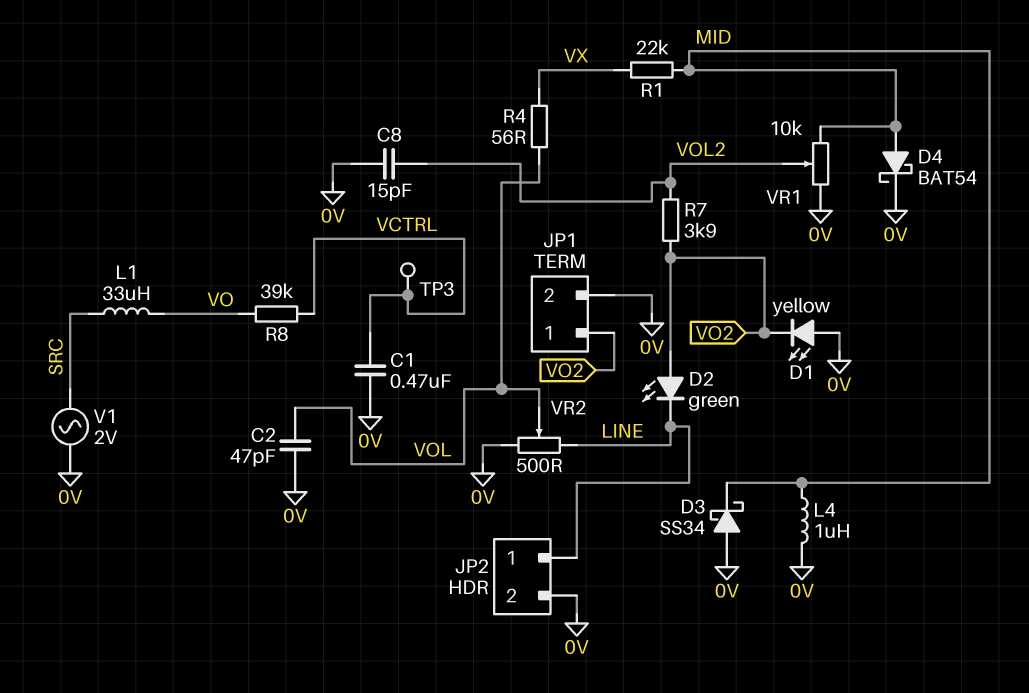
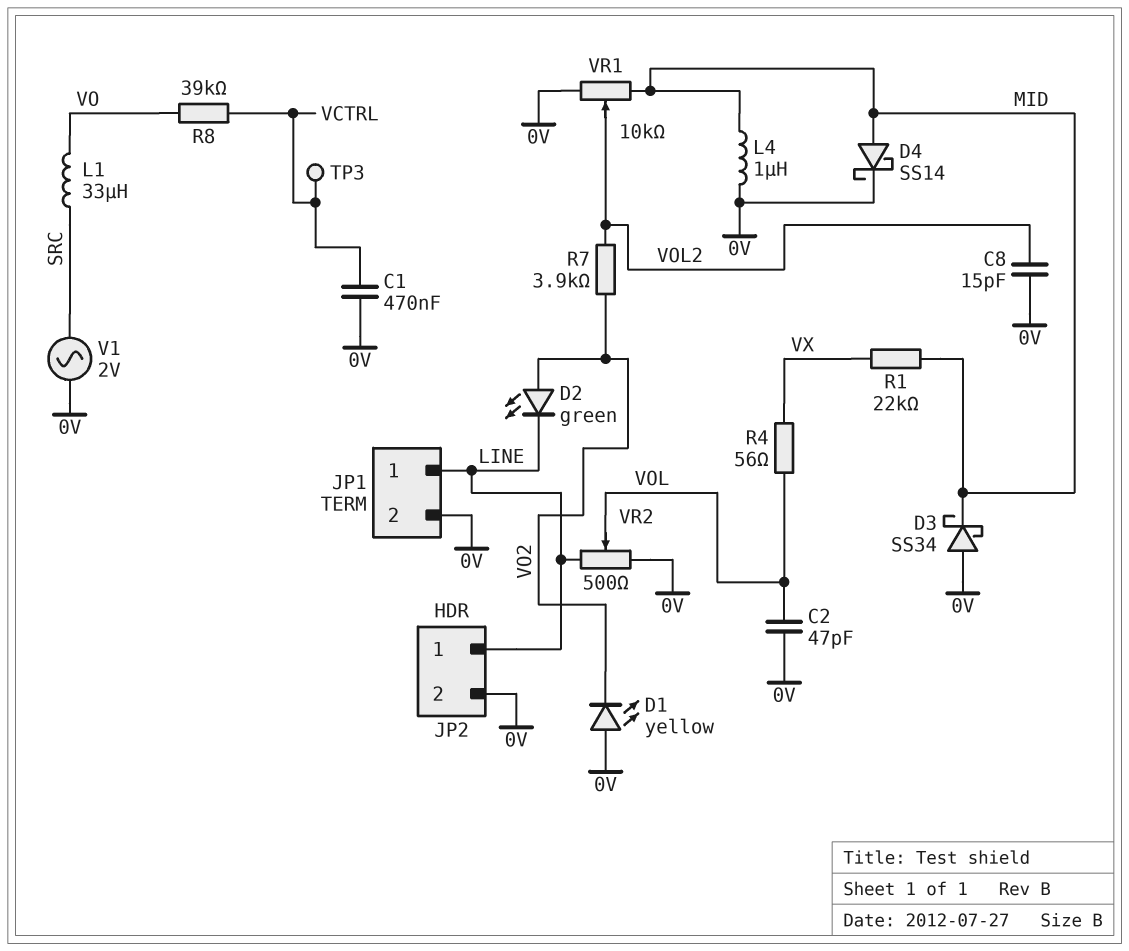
D4: schottky BAT54 (A MID, K 0V) -> schottky SS14 (A MID, K 0V)
JP1 pin 1: VO2 -> LINE

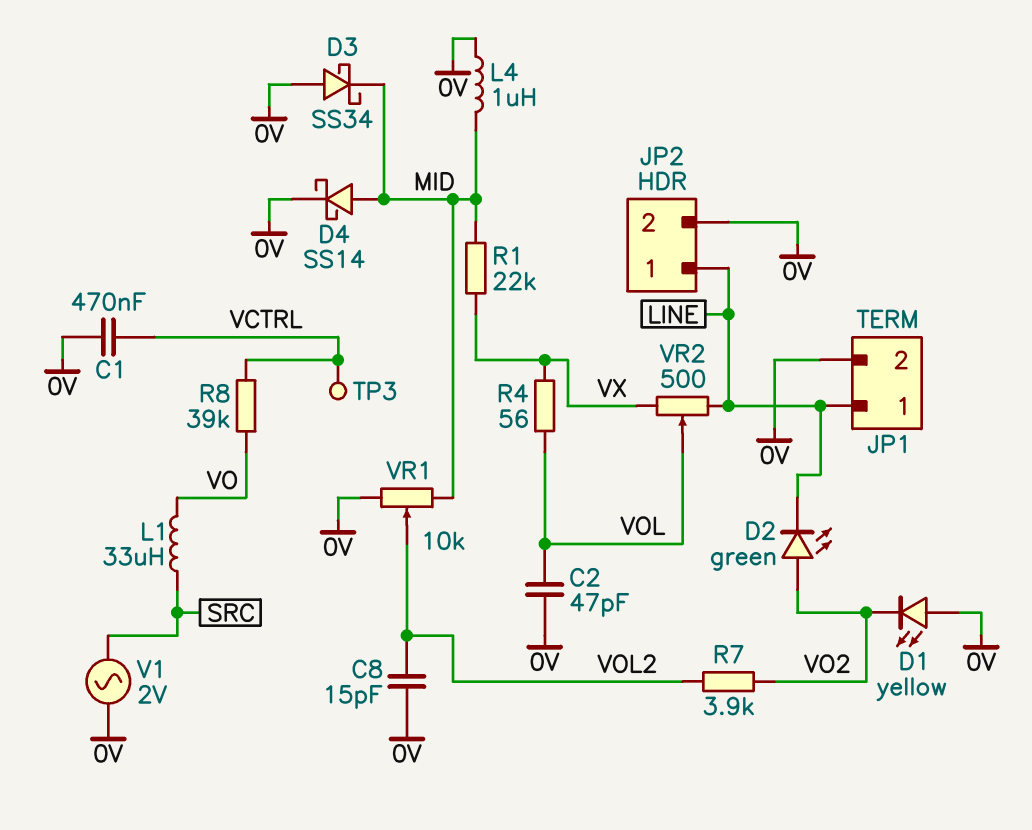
VR2: 500 (0V, LINE, wiper VOL) -> 500 (LINE, VX, wiper VOL)

